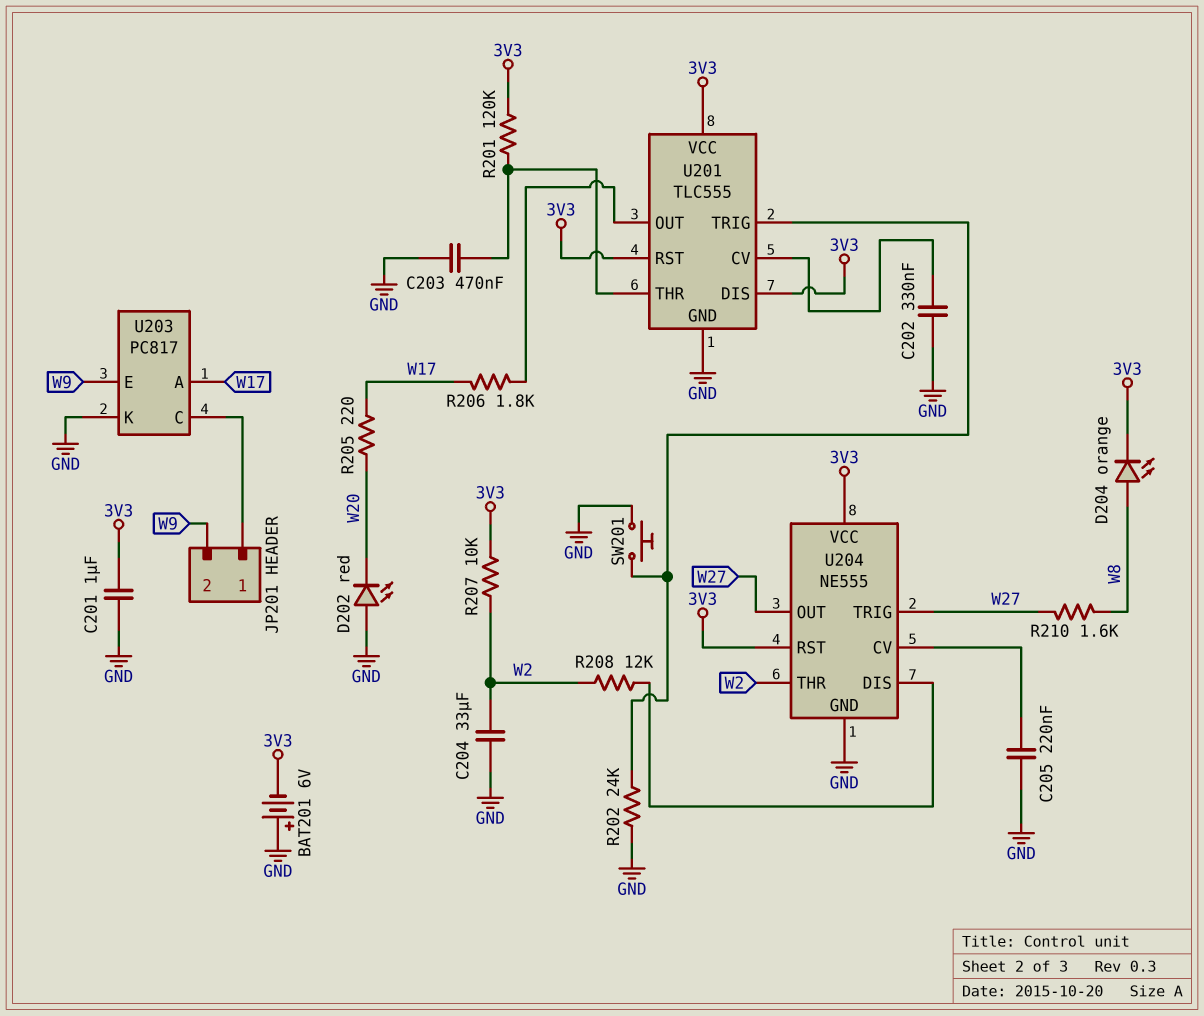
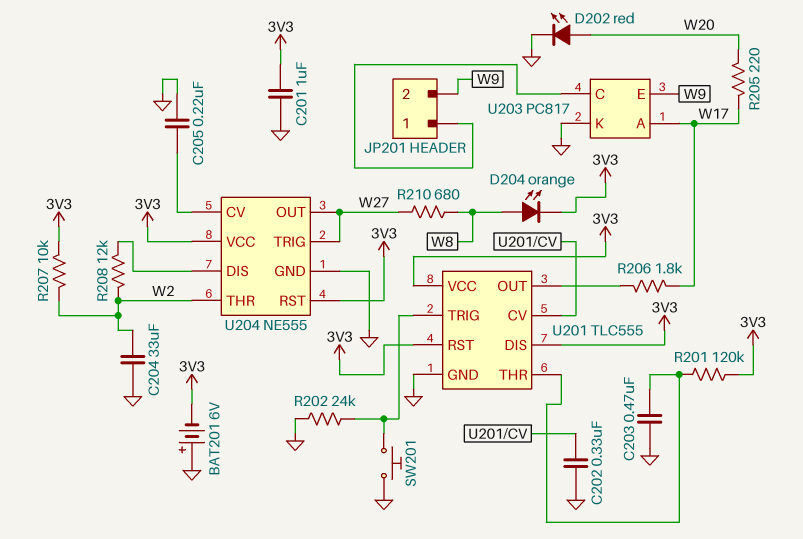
D202: LED red (A GND, K W20) -> LED red (A W20, K GND)
R210: 1.6k (W8, W27) -> 680 (W8, W27)

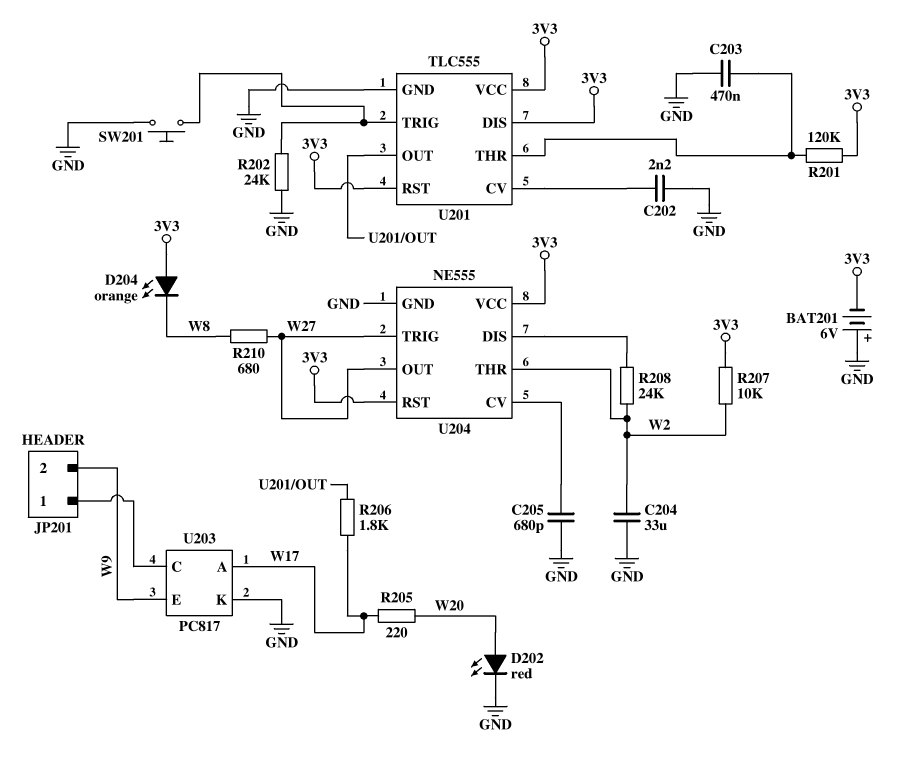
C201: 1uF (3V3, GND) -> none
C202: 330nF (GND, U201/CV) -> 2.2nF (GND, U201/CV)
C205: 220nF (GND, U204/CV) -> 680pF (GND, U204/CV)
D204: LED orange (A W8, K 3V3) -> LED orange (A 3V3, K W8)
R208: 12k (U204/DIS, W2) -> 24k (U204/DIS, W2)

